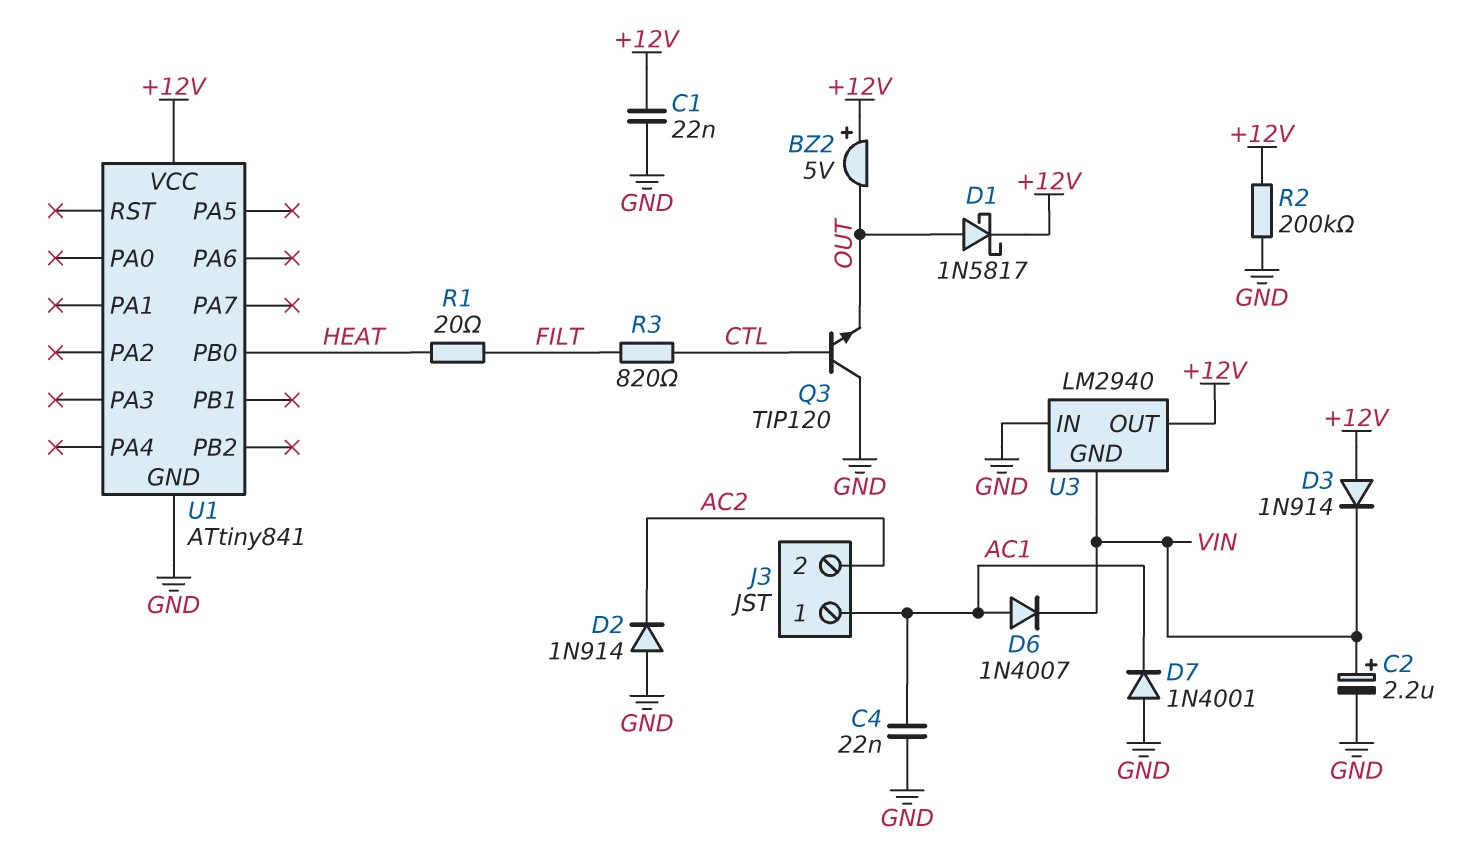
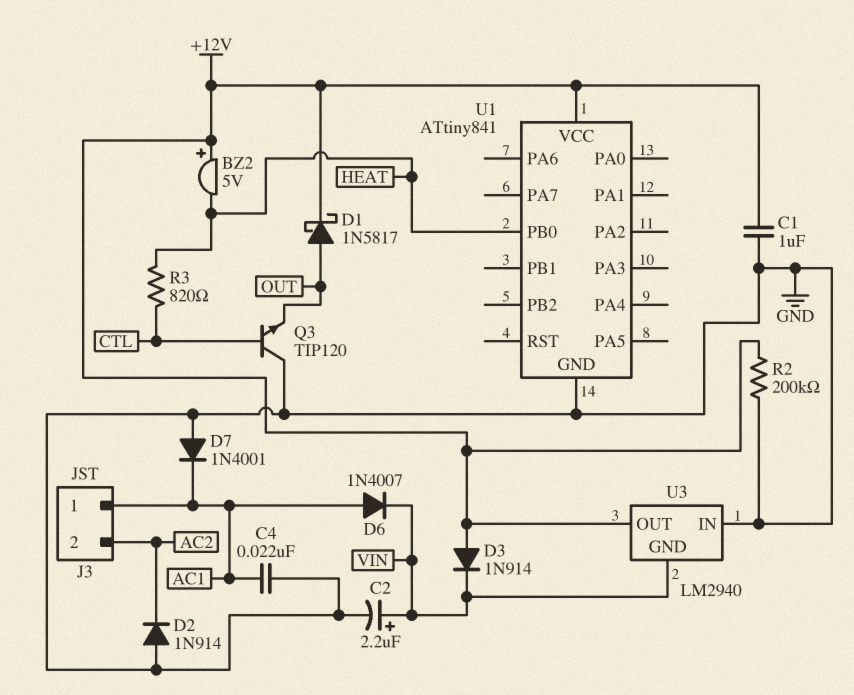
BZ2: buzzer 5V (plus +12V, minus OUT) -> buzzer 5V (plus +12V, minus HEAT)
C1: 22nF (+12V, GND) -> 1uF (+12V, GND)
R1: 20 (FILT, HEAT) -> none
R3: 820 (CTL, FILT) -> 820 (CTL, HEAT)

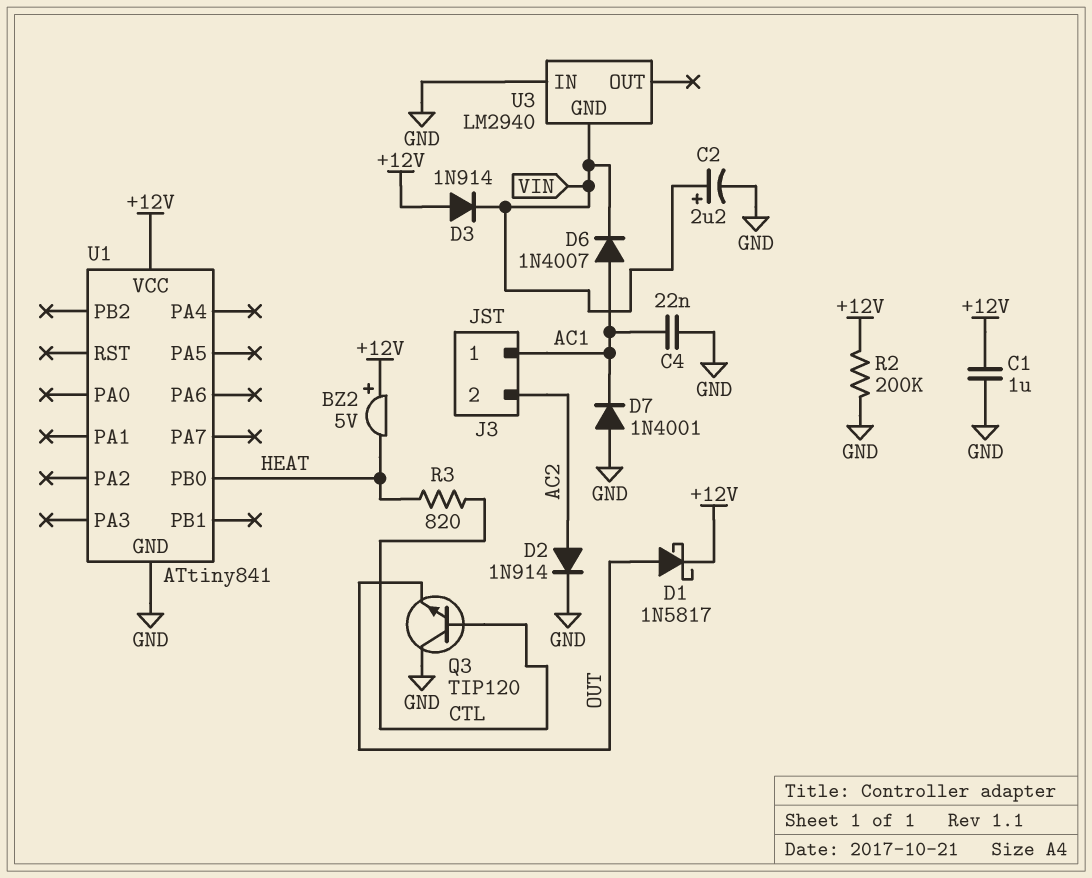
D2: diode 1N914 (A GND, K AC2) -> diode 1N914 (A AC2, K GND)
U3 pin OUT: +12V -> none

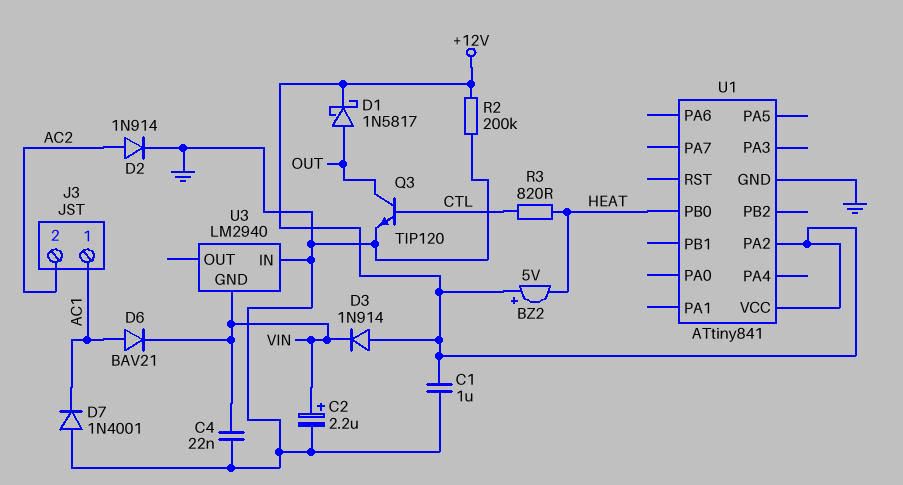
C4: 22nF (AC1, GND) -> 22nF (GND, VIN)
D6: diode 1N4007 (A AC1, K VIN) -> diode BAV21 (A AC1, K VIN)
Q3: NPN TIP120 (B CTL, C GND, E OUT) -> NPN TIP120 (B CTL, C OUT, E GND)
U1 pin PA2: none -> +12V

